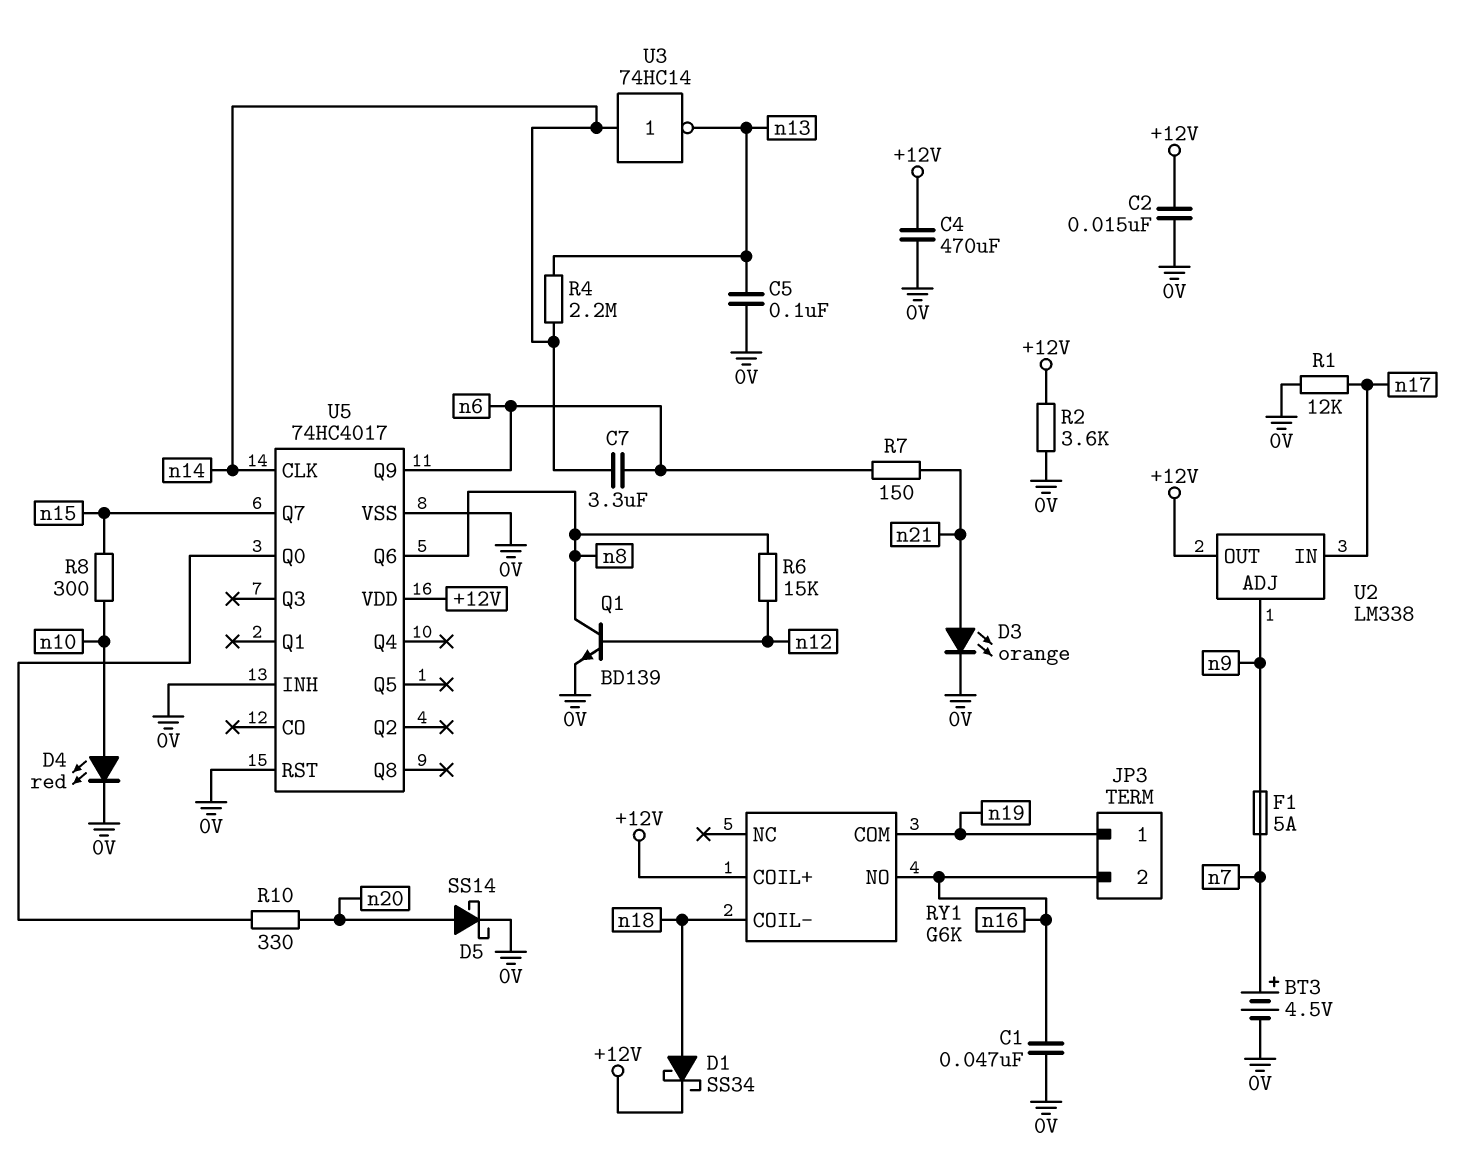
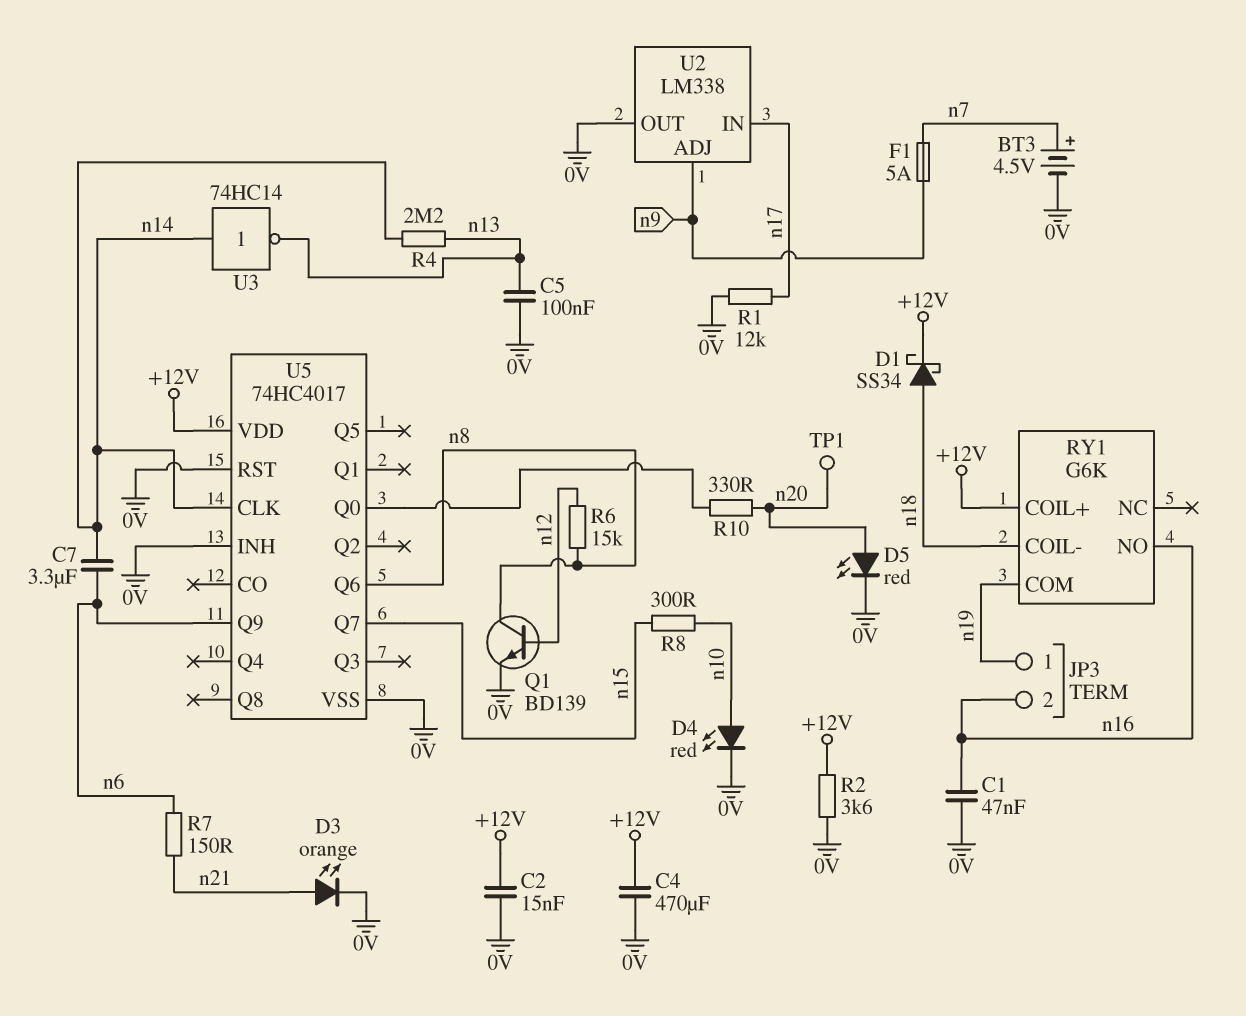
D5: schottky SS14 (A n20, K 0V) -> LED red (A n20, K 0V)
TP1: none -> test point (n20)
U2 pin OUT: +12V -> 0V

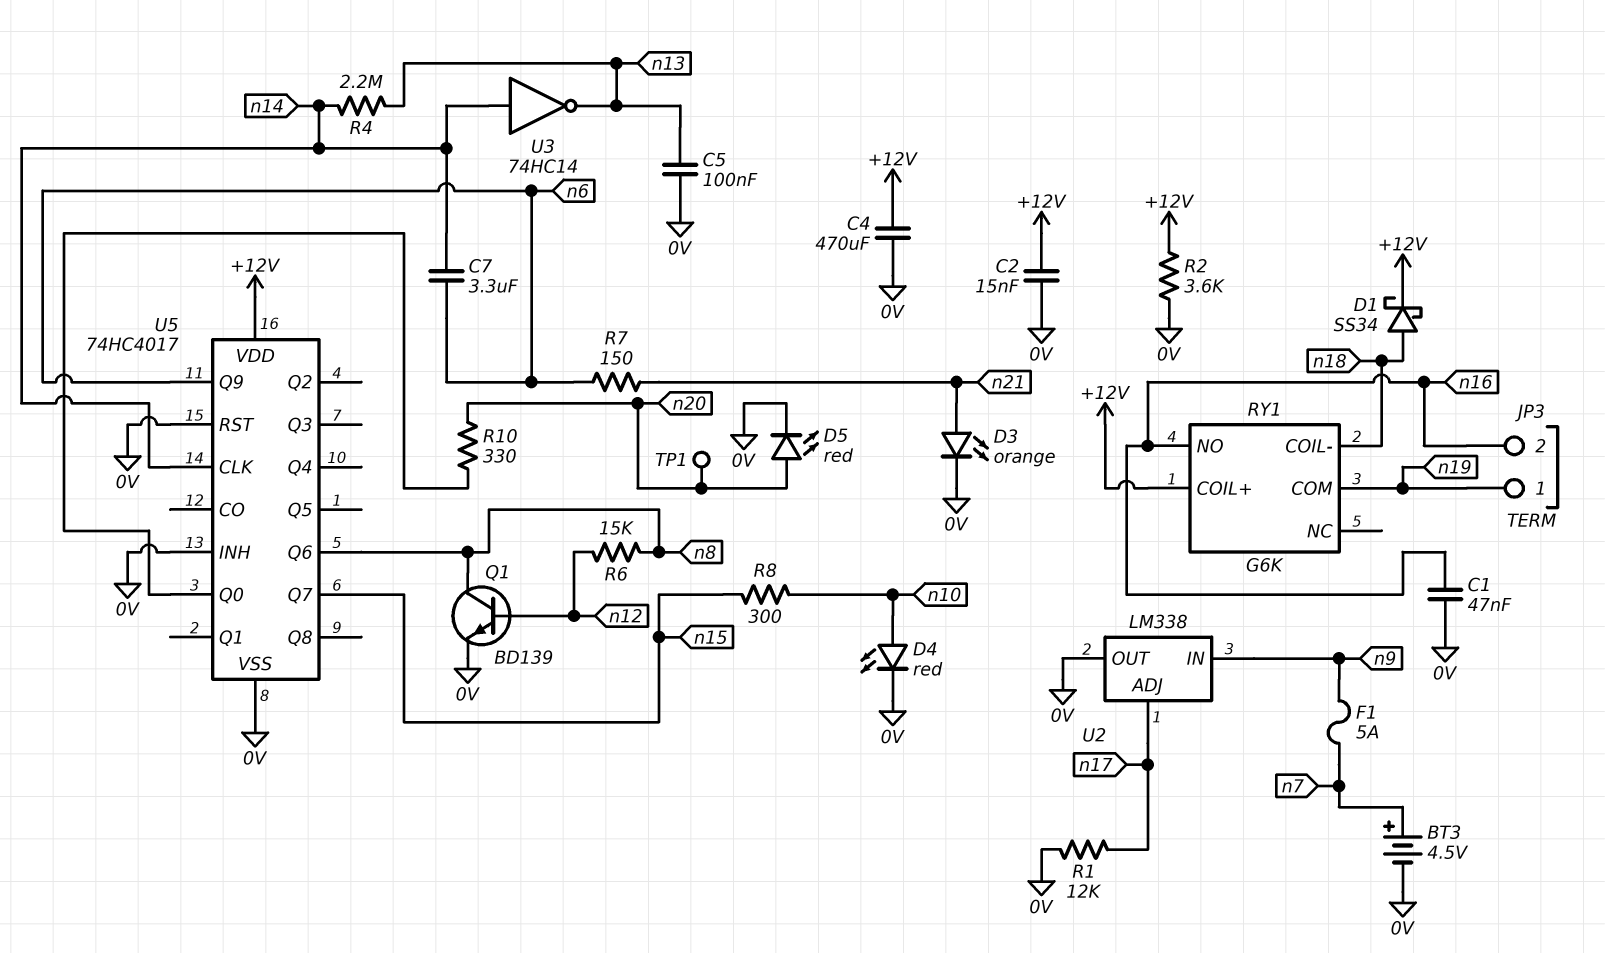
U2 pin ADJ: n9 -> n17
U2 pin IN: n17 -> n9

